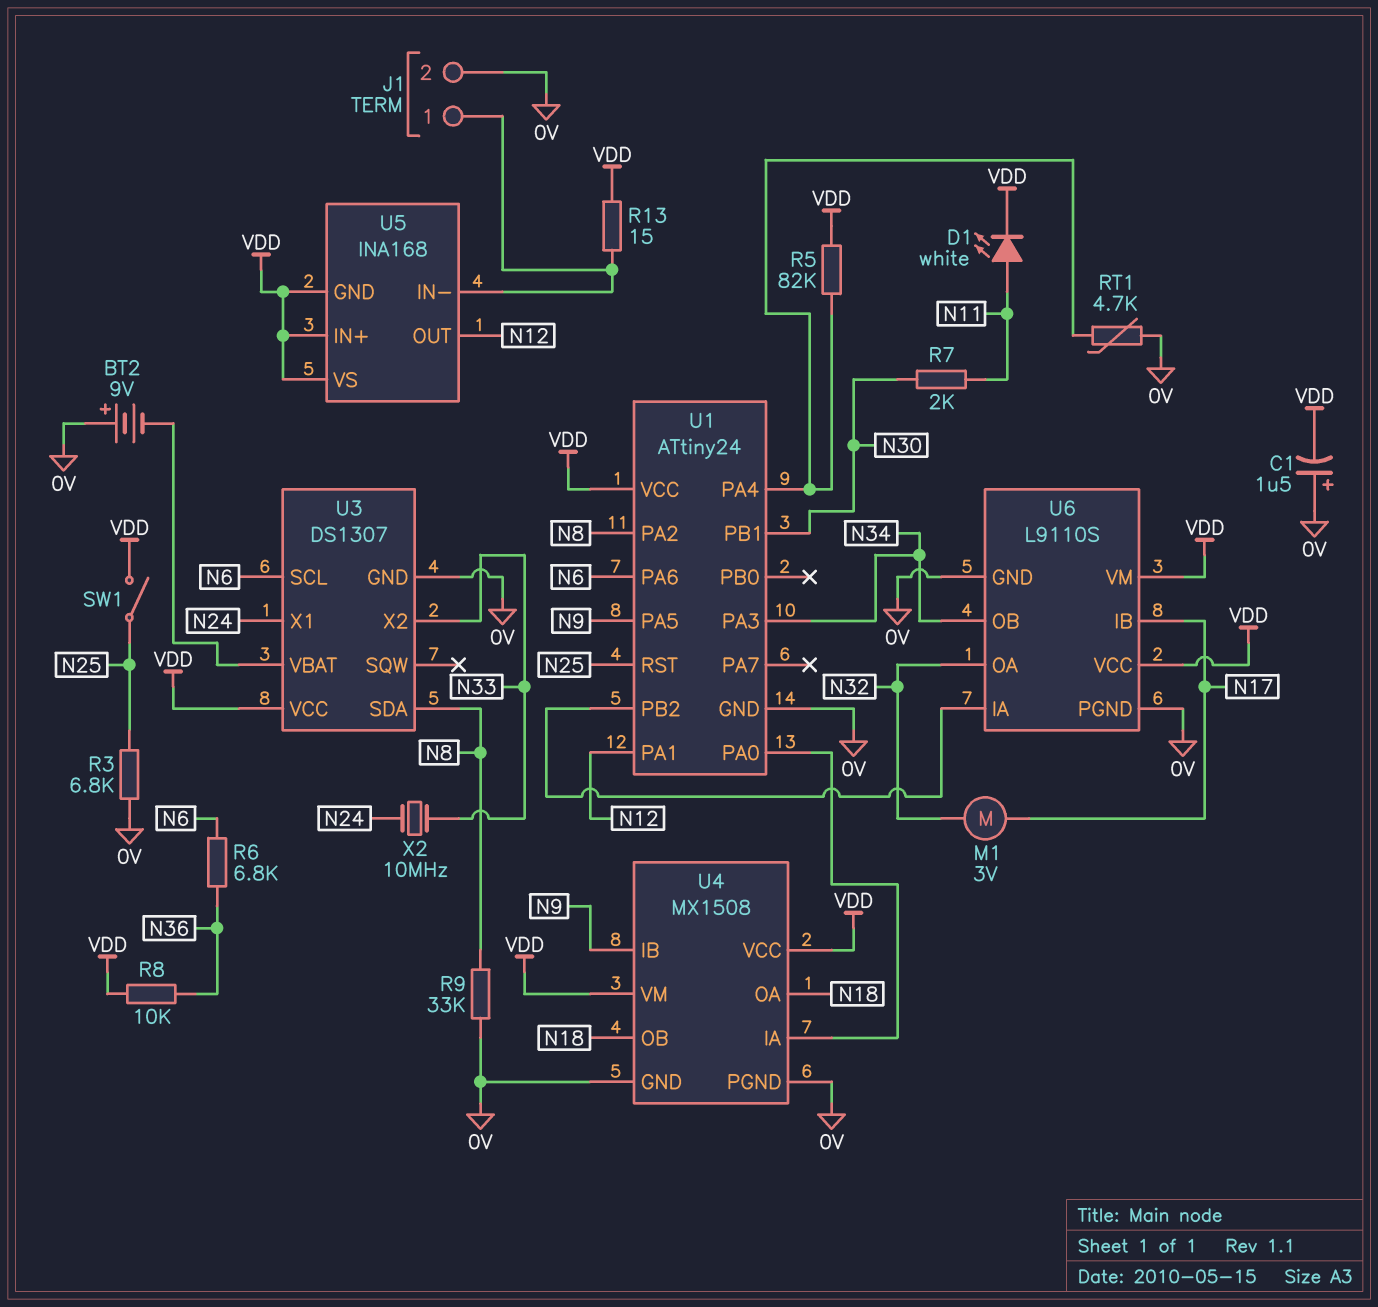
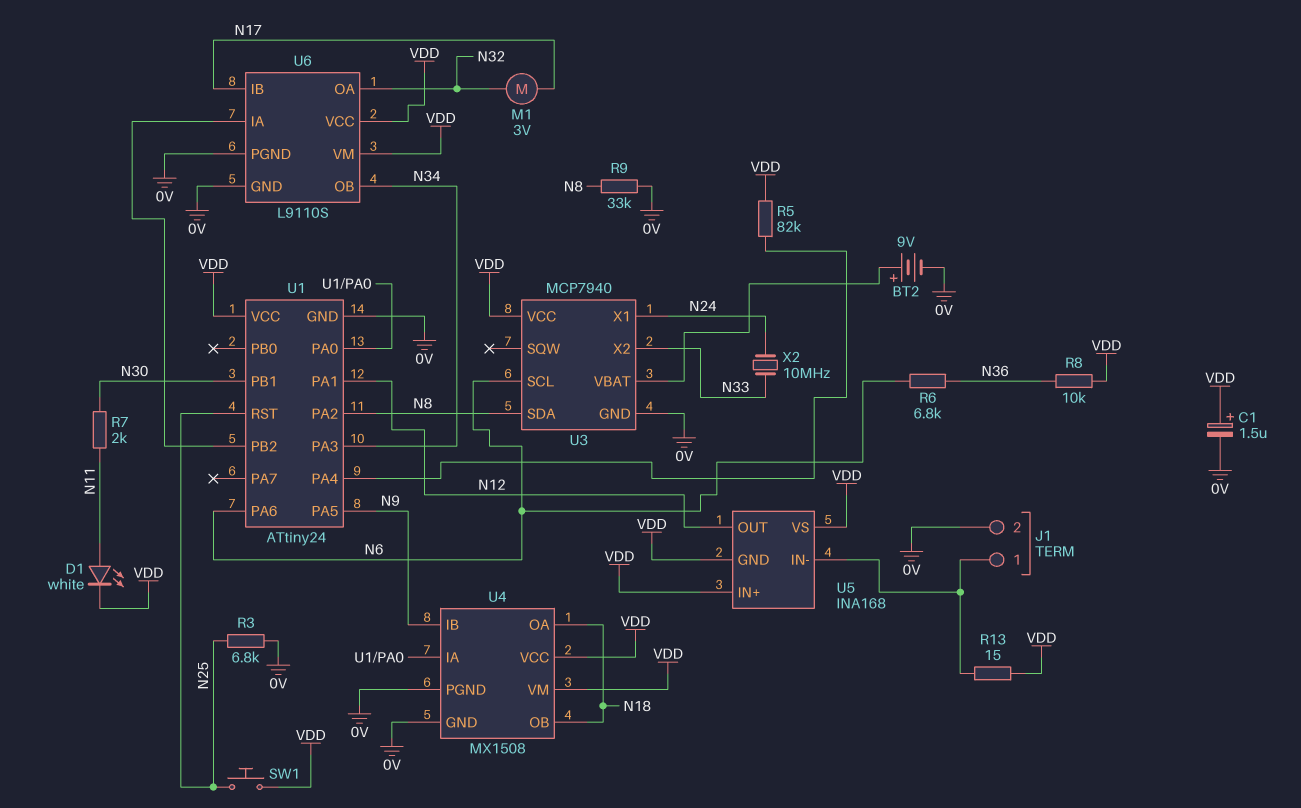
BT2: 9V (plus 0V, minus U3/VBAT) -> 9V (plus U3/VBAT, minus 0V)
C1: 1.5uF (plus 0V, minus VDD) -> 1.5uF (plus VDD, minus 0V)
RT1: 4.7k (0V, U1/PA4) -> none
SW1: switch (N25, VDD) -> button (N25, VDD)
U3: DS1307 -> MCP7940

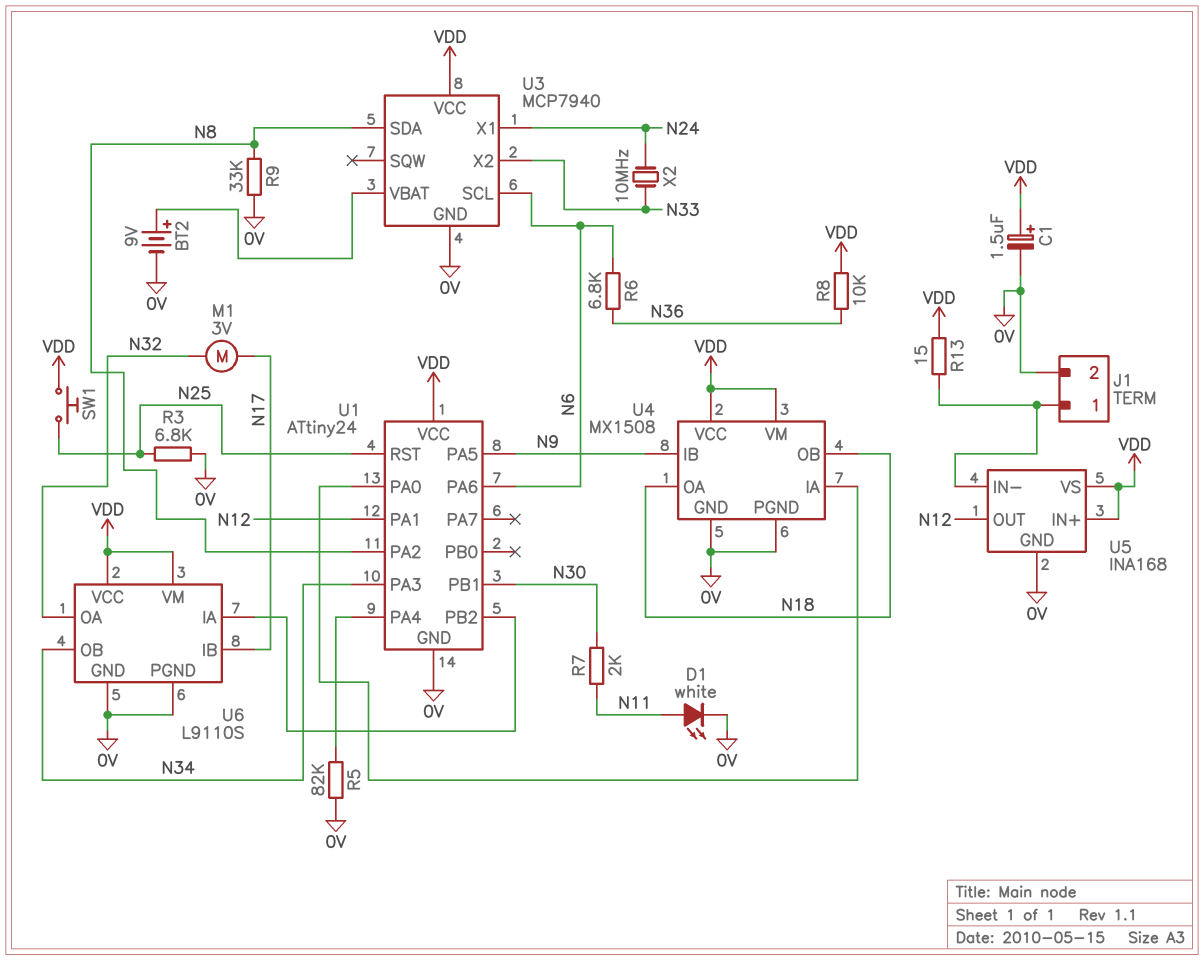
D1: LED white (A N11, K VDD) -> LED white (A N11, K 0V)
R5: 82k (U1/PA4, VDD) -> 82k (0V, U1/PA4)
U5 pin GND: VDD -> 0V

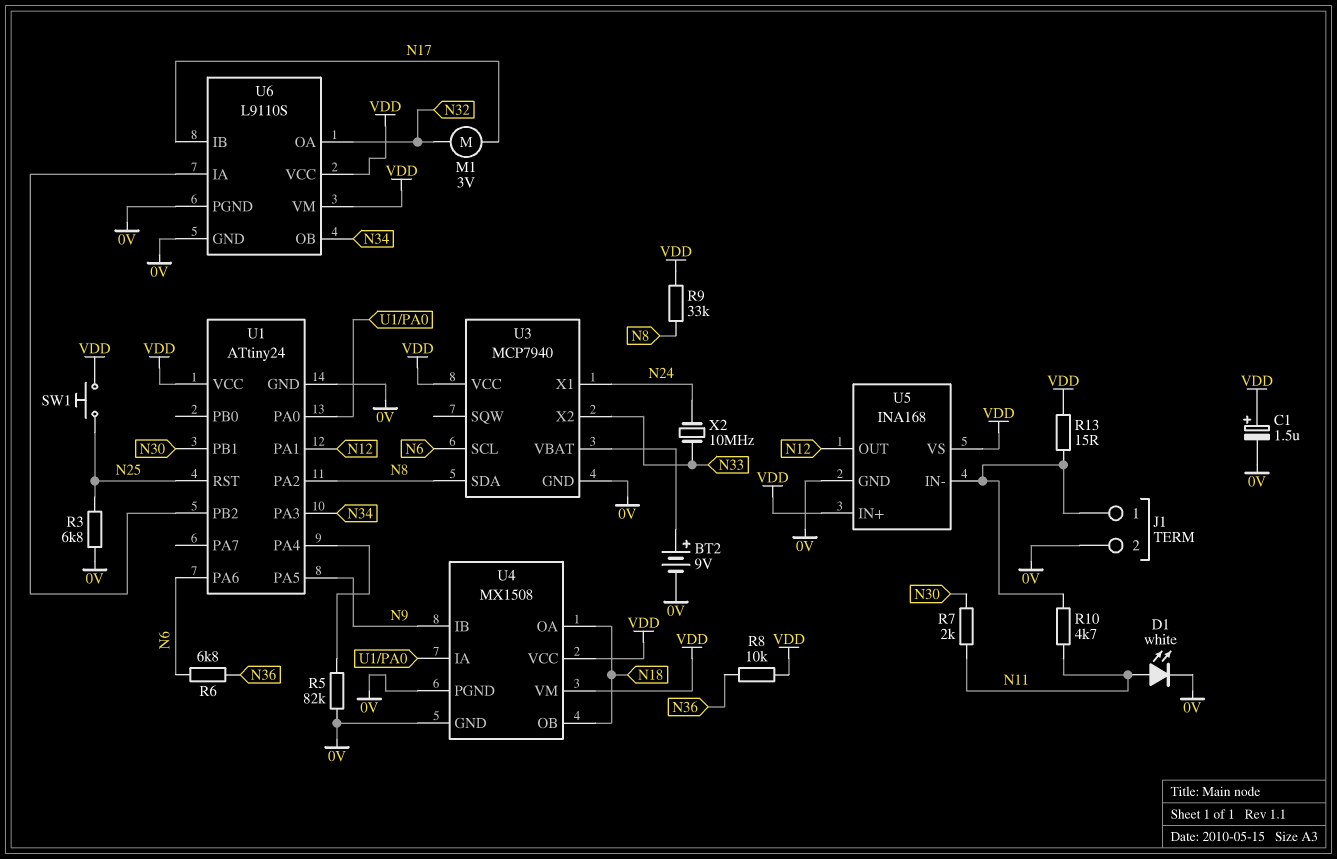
R9: 33k (0V, N8) -> 33k (N8, VDD)
R10: none -> 4.7k (J1/1, N11)

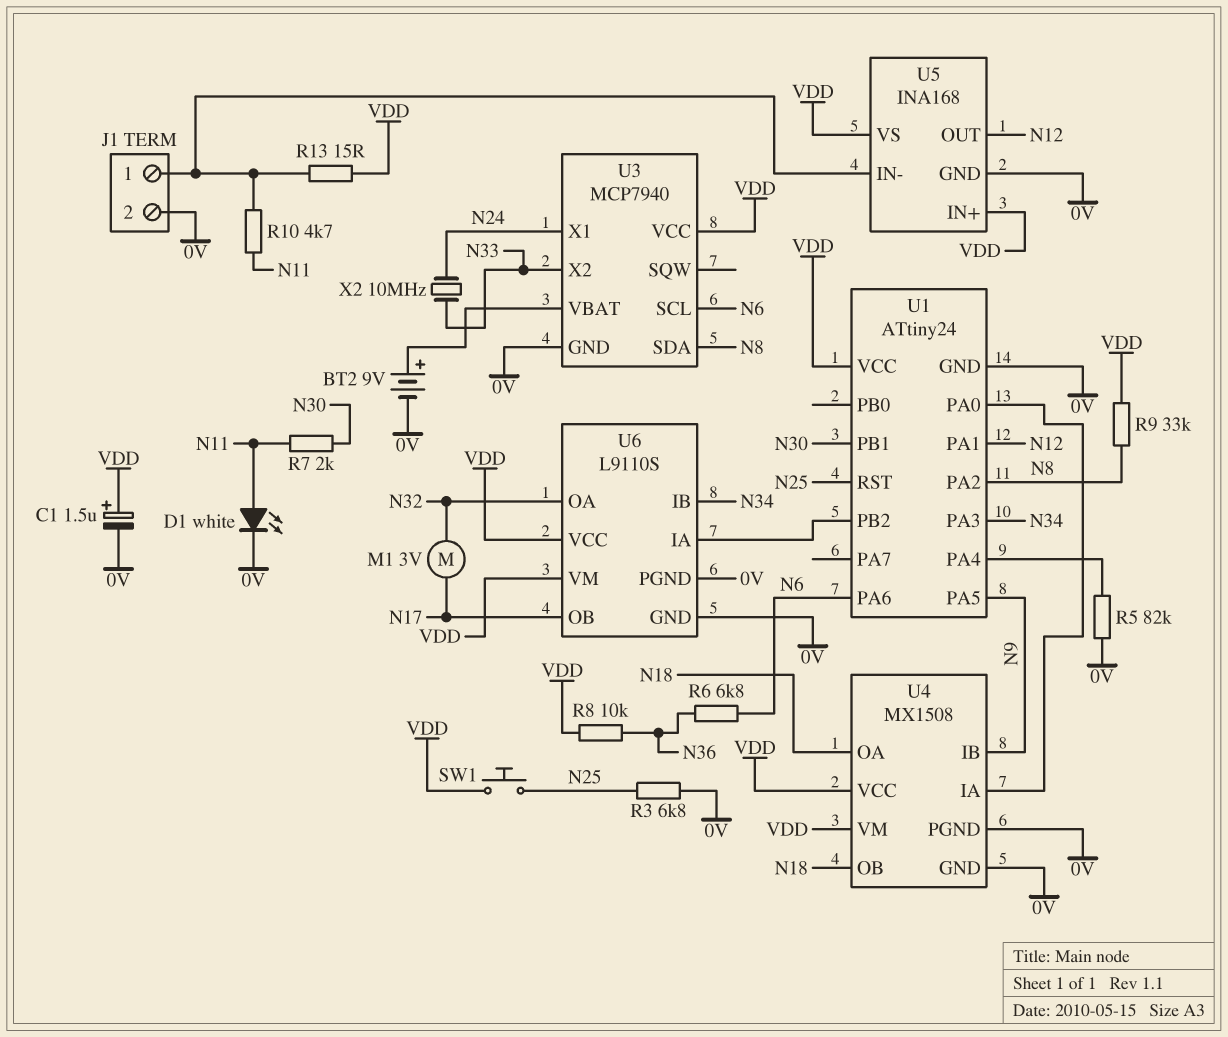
U6 pin IB: N17 -> N34
U6 pin OB: N34 -> N17

